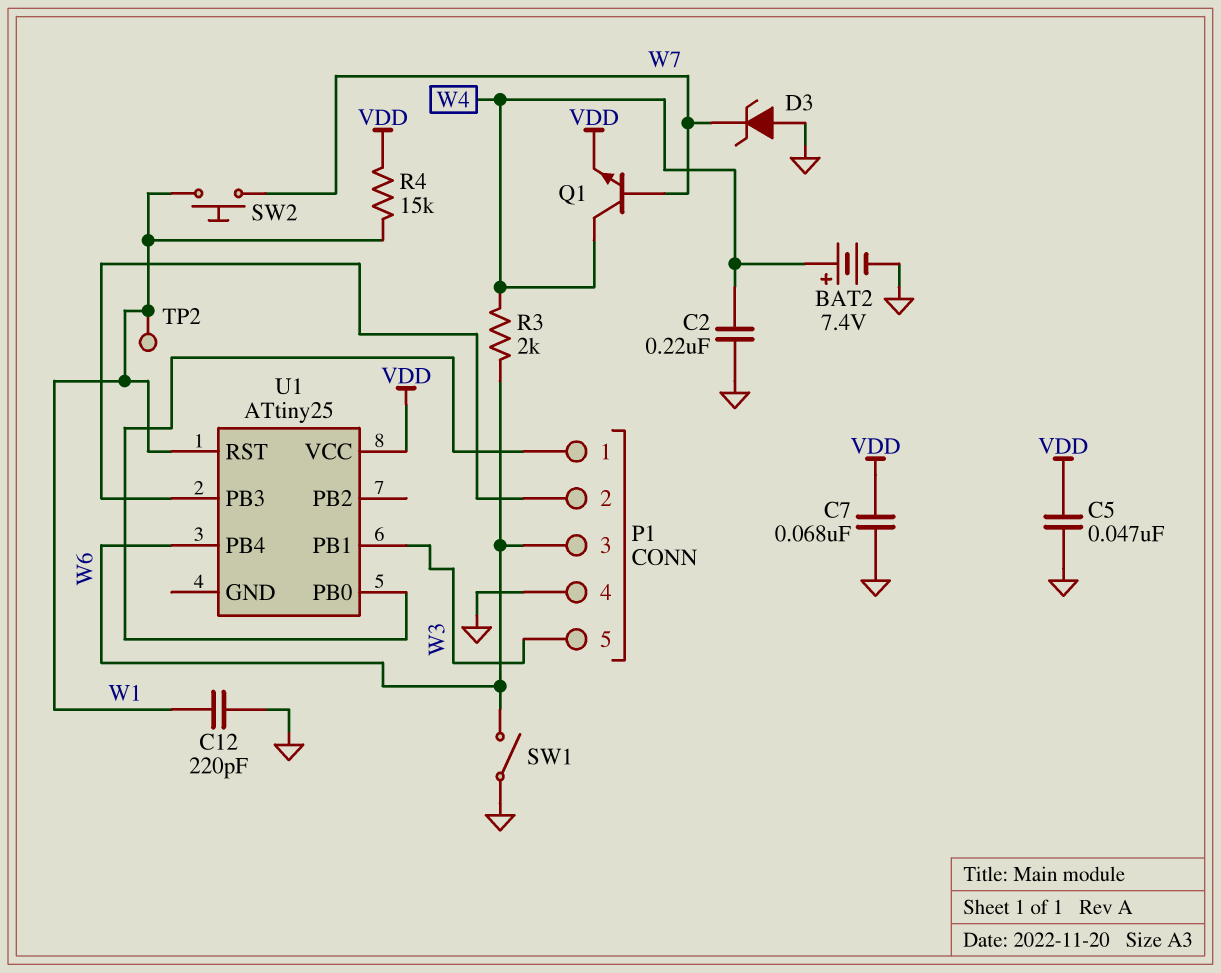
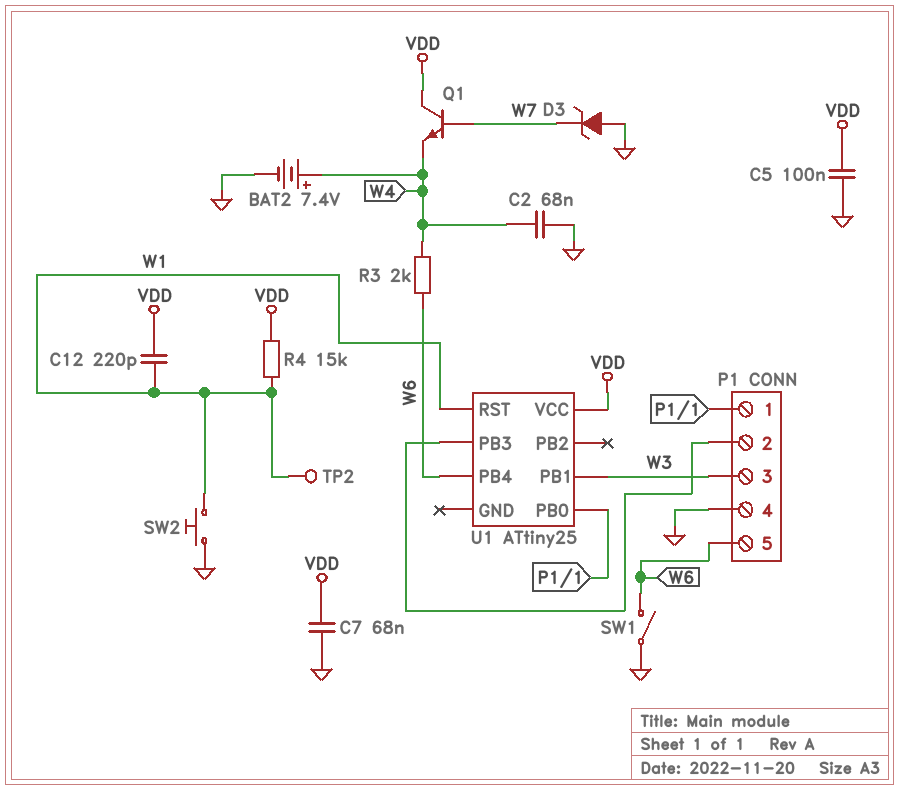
C2: 220nF (GND, W4) -> 68nF (GND, W4)
C5: 47nF (GND, VDD) -> 100nF (GND, VDD)
C12: 220pF (GND, W1) -> 220pF (VDD, W1)
P1 pin 3: W6 -> W3
P1 pin 5: W3 -> W6
Q1: NPN (B W7, C W4, E VDD) -> NPN (B W7, C VDD, E W4)
SW2: button (W1, W7) -> button (GND, W1)

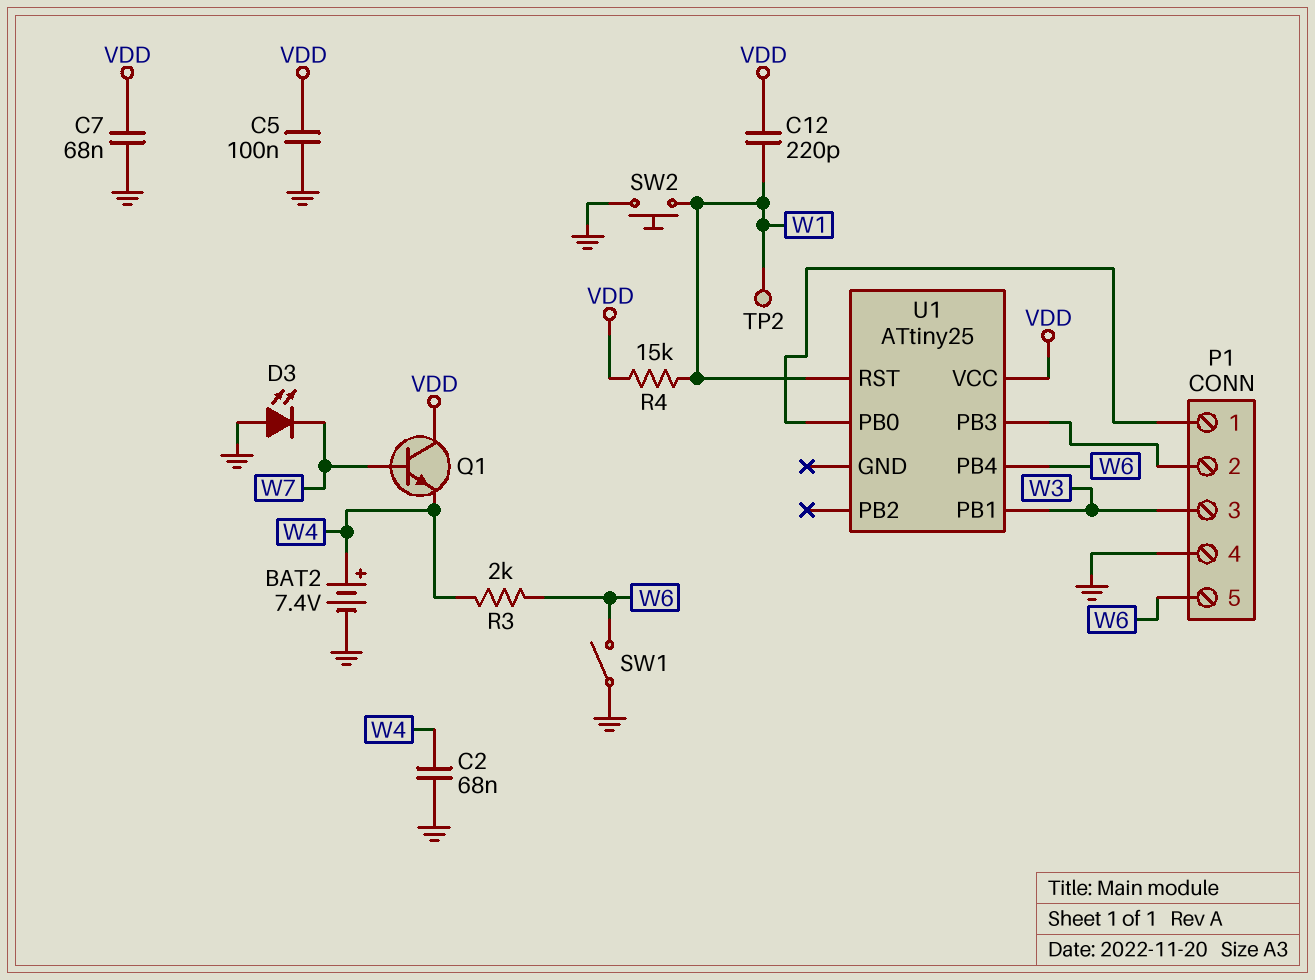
D3: zener (A GND, K W7) -> LED (A GND, K W7)

